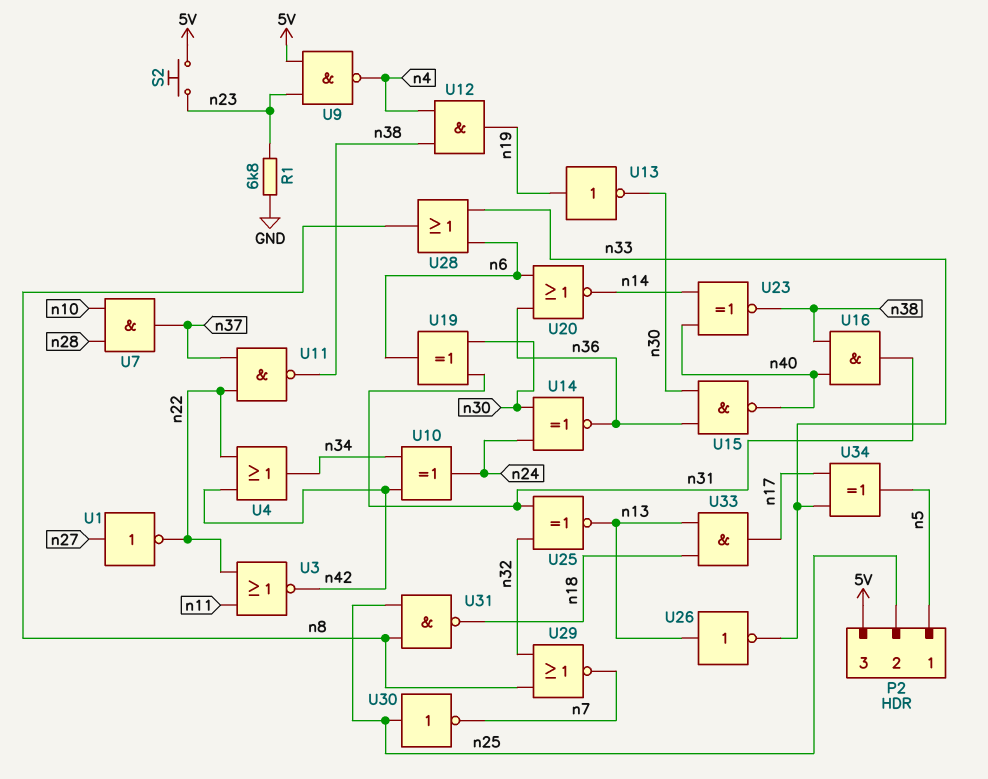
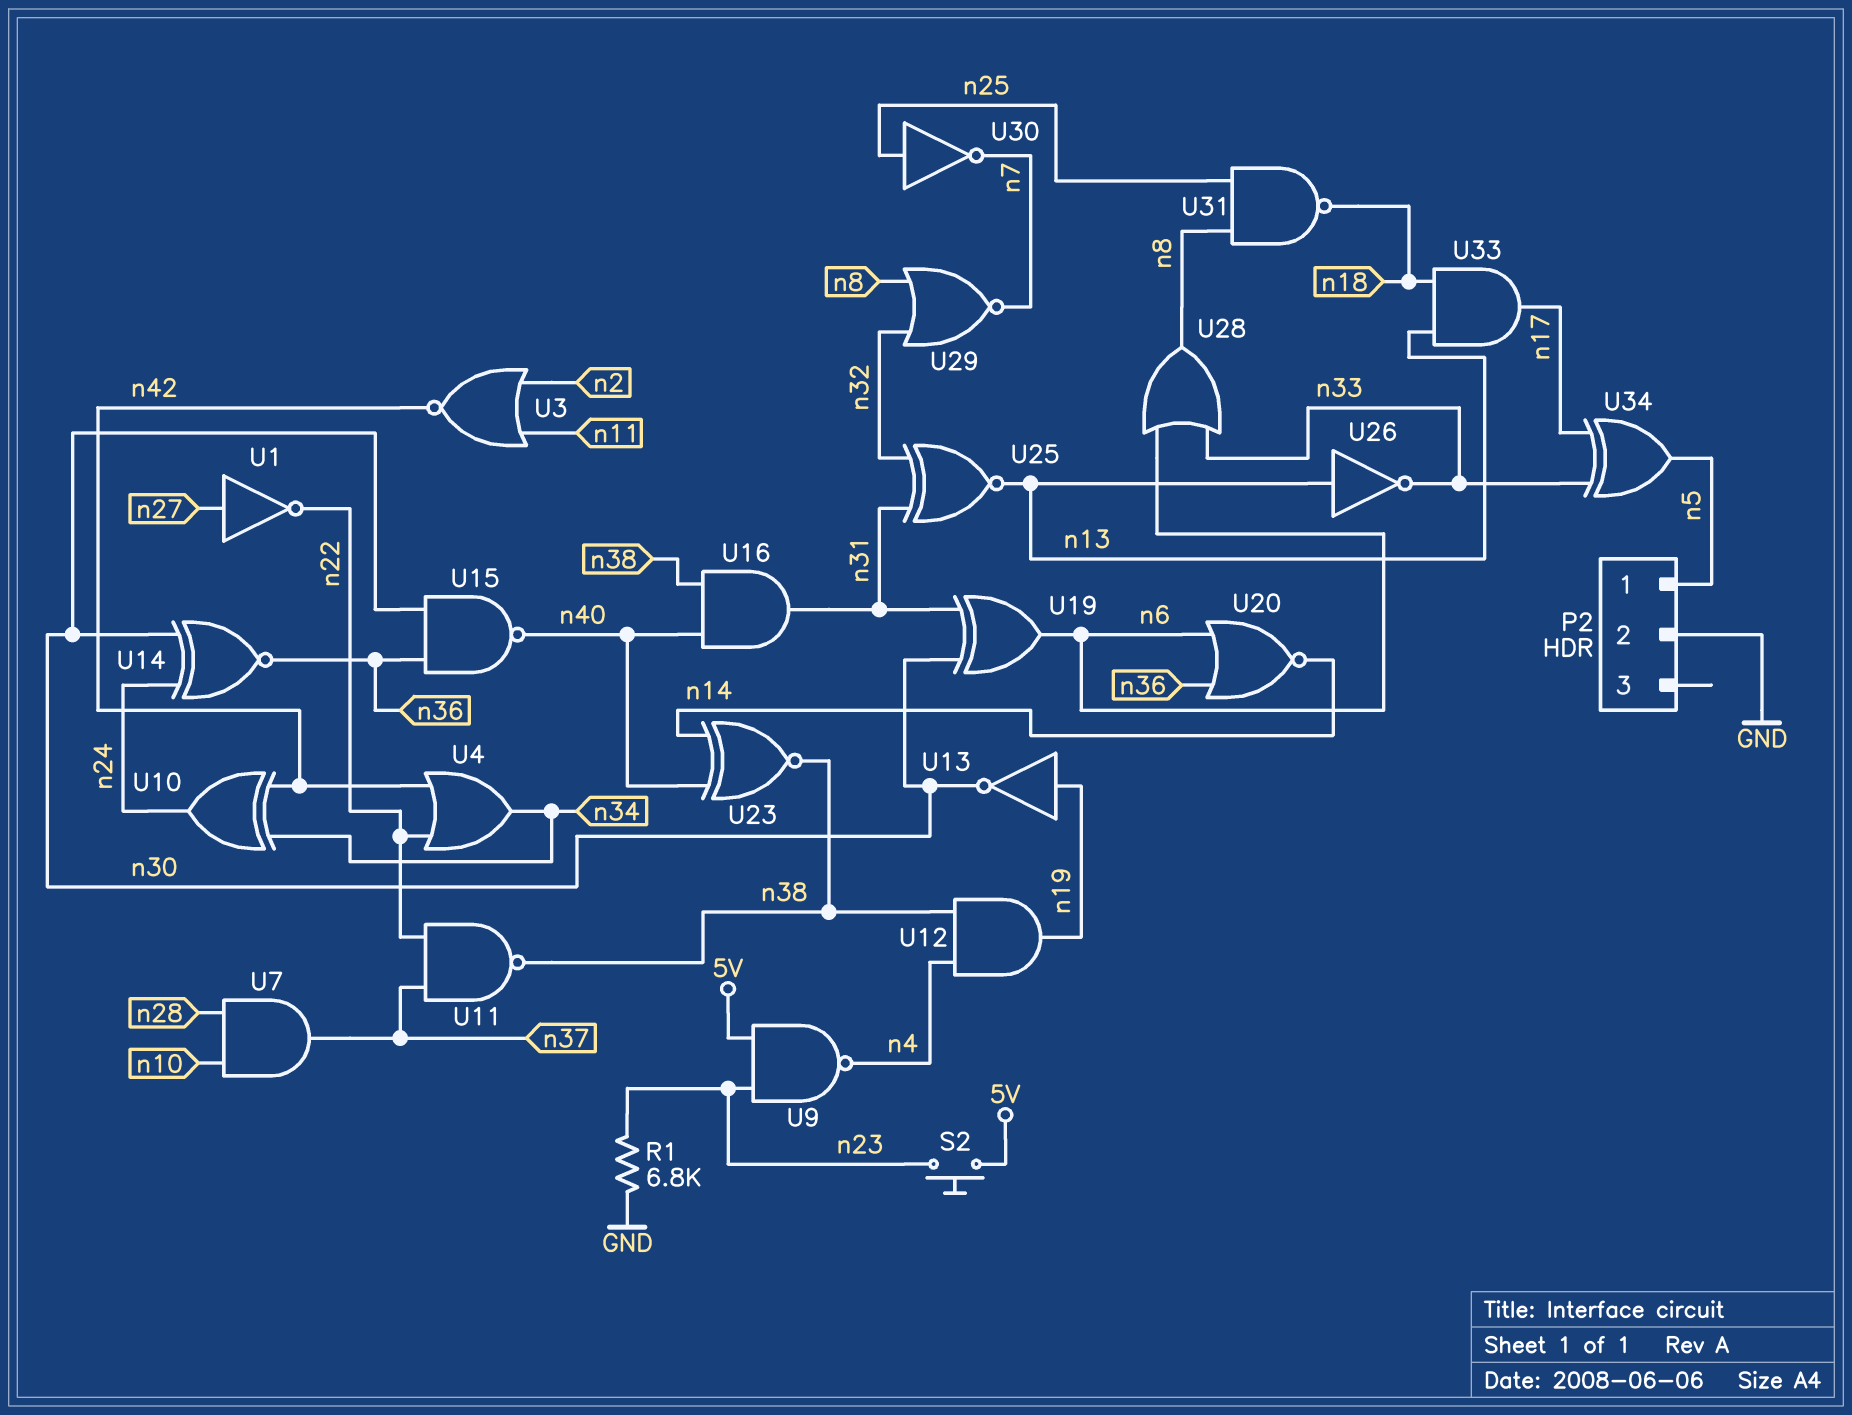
P2 pin 2: n25 -> GND
P2 pin 3: 5V -> none
U3: NOR (in n11, in n22, out n42) -> NOR (in n2, in n11, out n42)

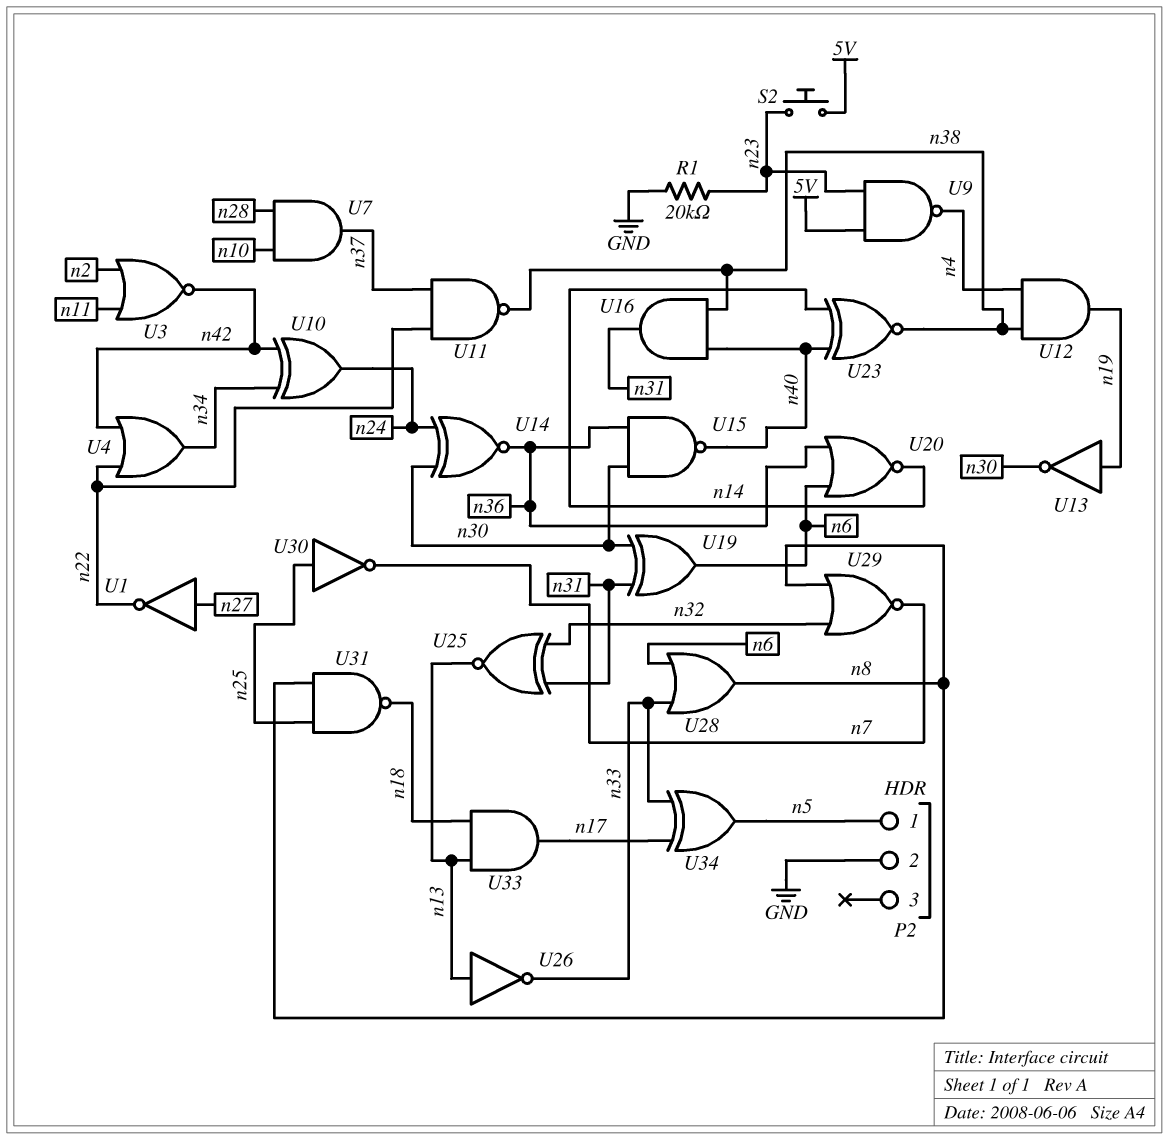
R1: 6.8k (GND, n23) -> 20k (GND, n23)

